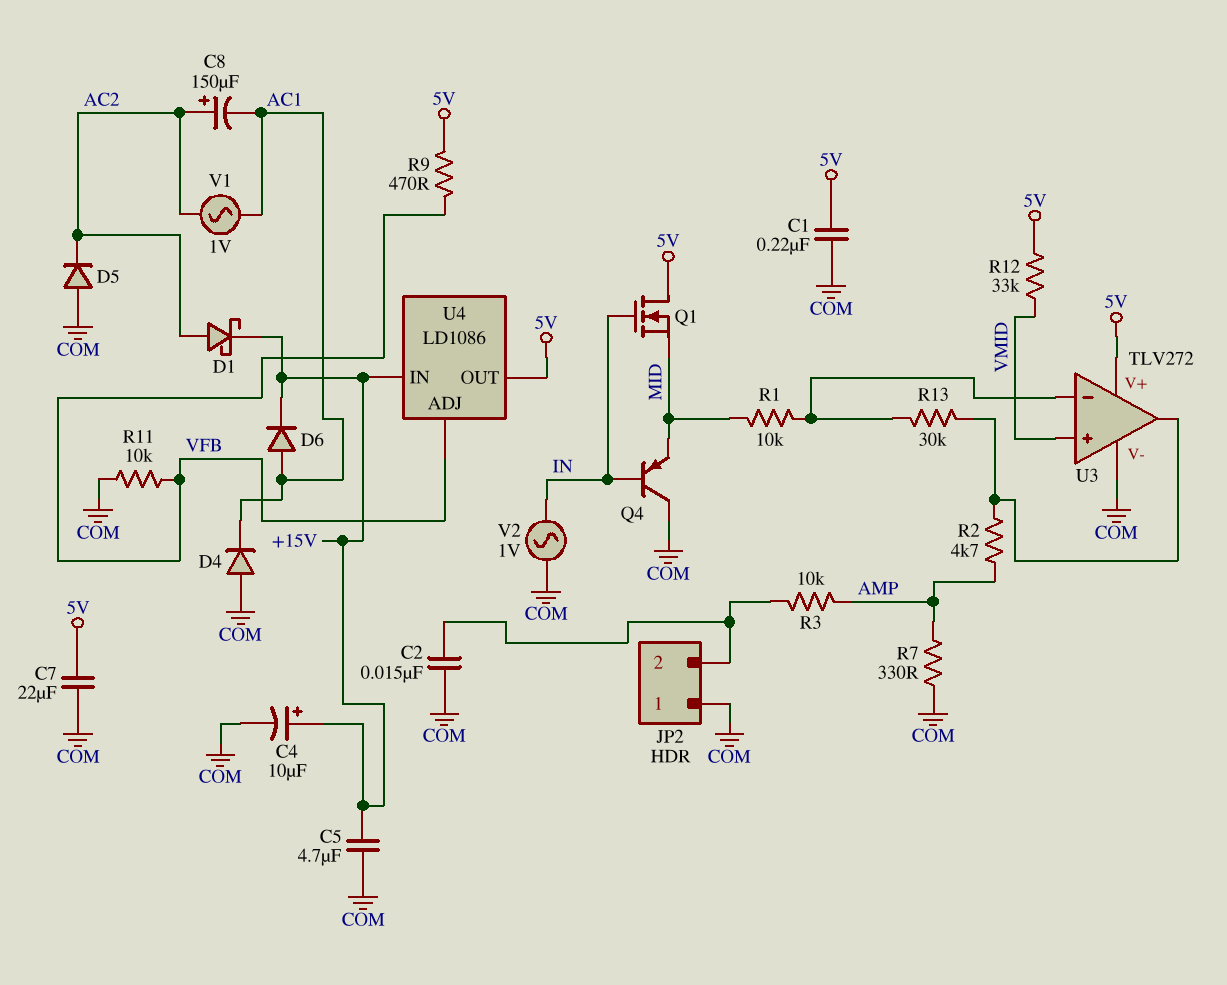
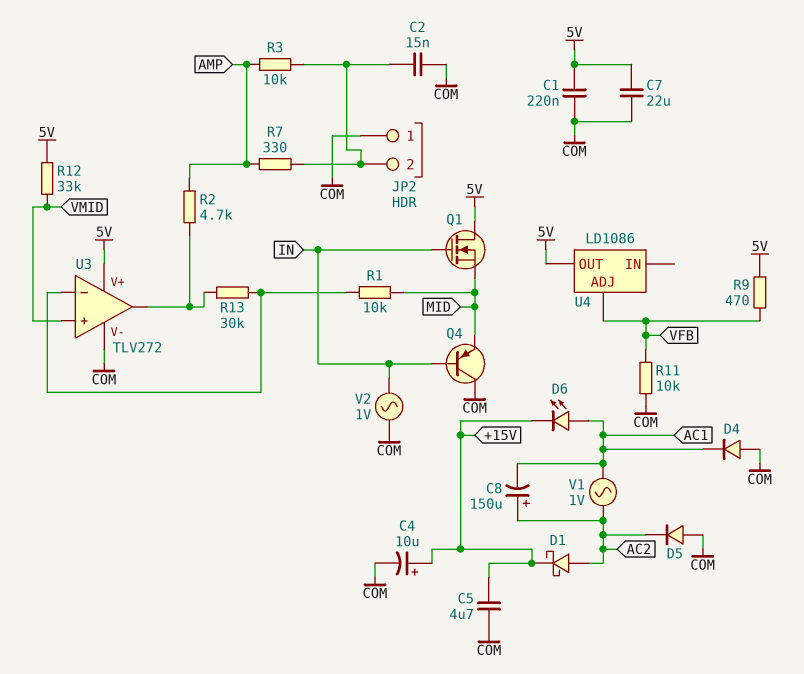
D6: diode (A AC1, K +15V) -> LED (A AC1, K +15V)
R7: 330 (AMP, COM) -> 330 (AMP, JP2/2)
U4 pin IN: +15V -> none

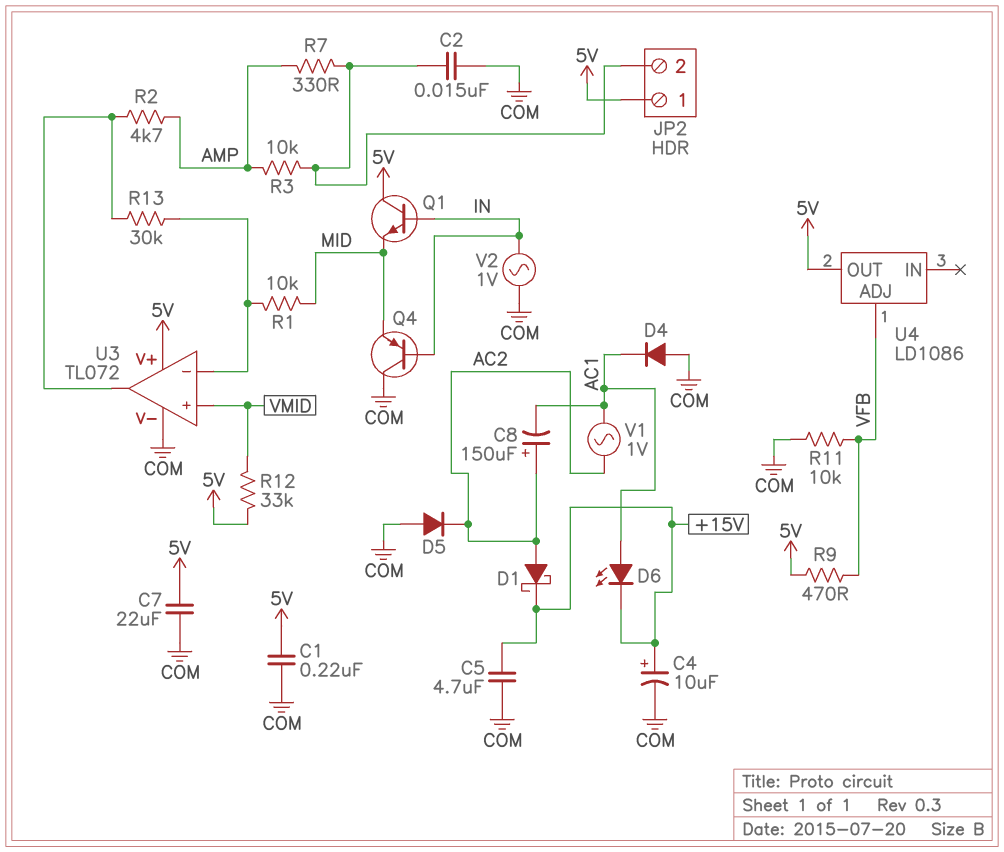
JP2 pin 1: COM -> 5V
Q1: NMOS (G IN, D 5V, S MID) -> NPN (B IN, C 5V, E MID)
U3: TLV272 -> TL072

